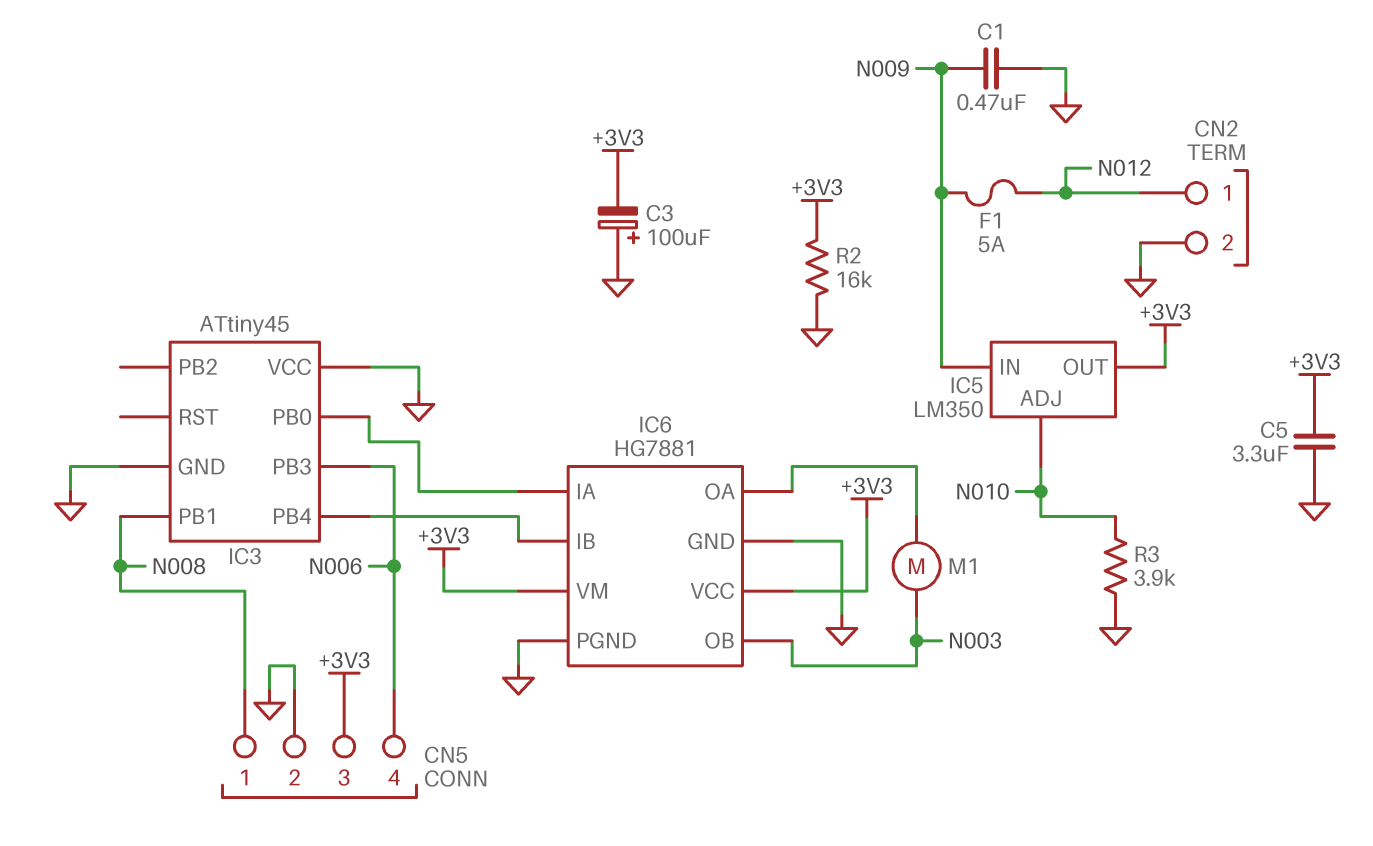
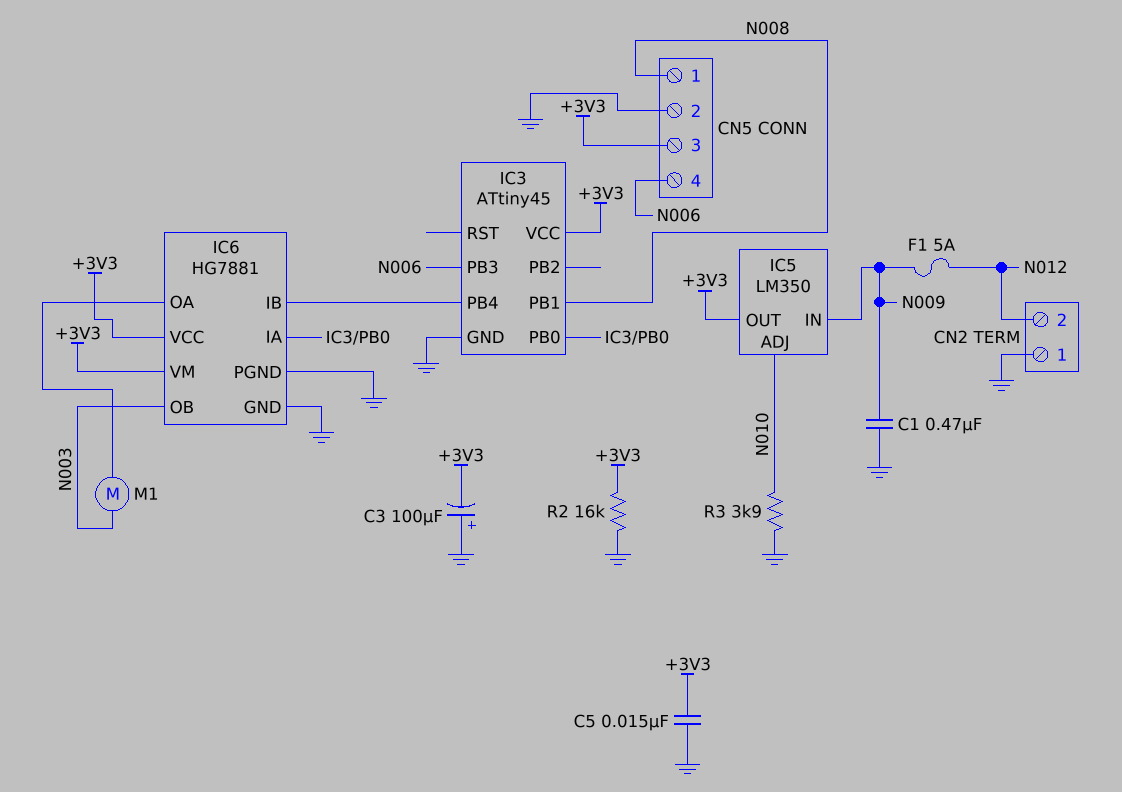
C5: 3.3uF (+3V3, GND) -> 15nF (+3V3, GND)
CN2 pin 1: N012 -> GND
CN2 pin 2: GND -> N012
IC3 pin VCC: GND -> +3V3

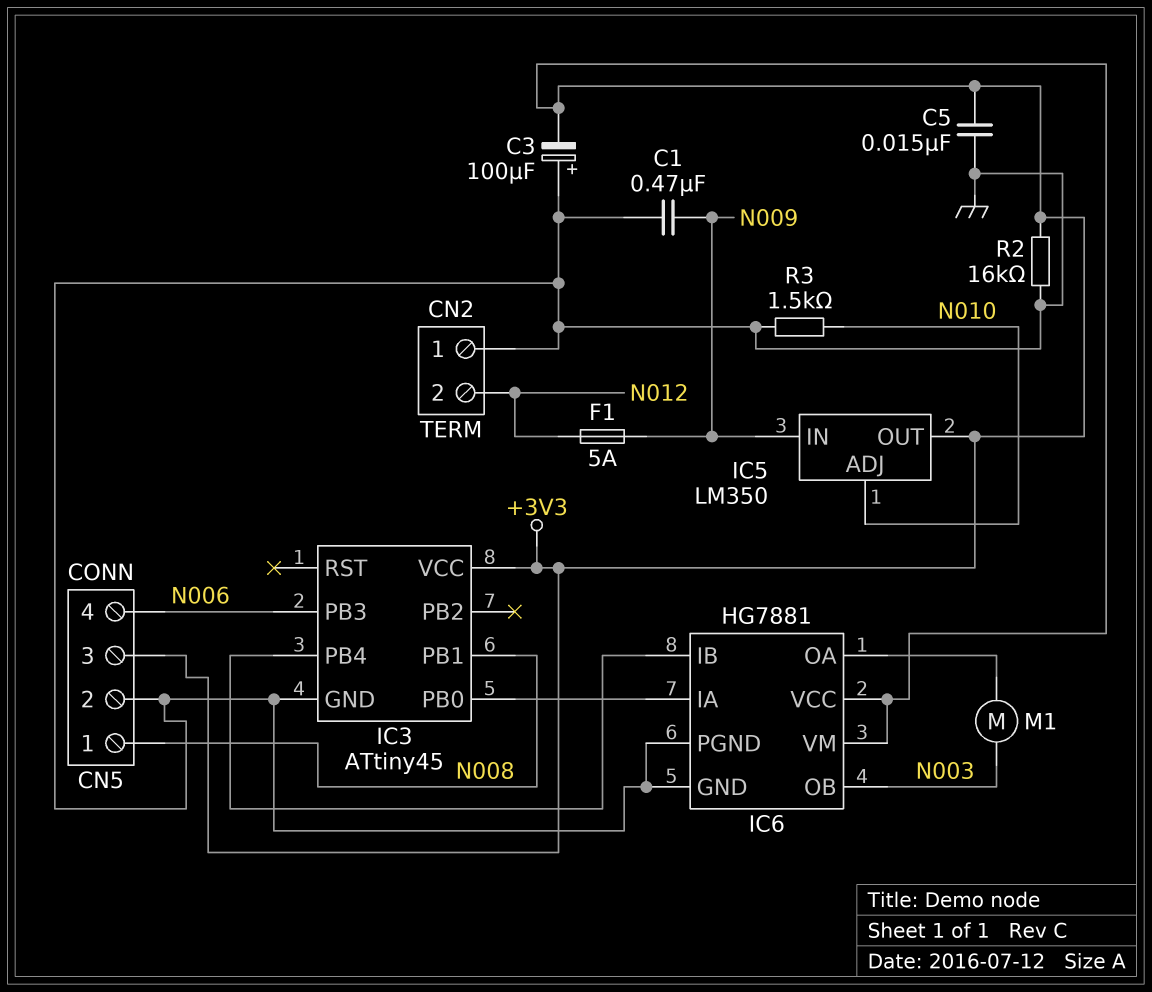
R3: 3.9k (GND, N010) -> 1.5k (GND, N010)

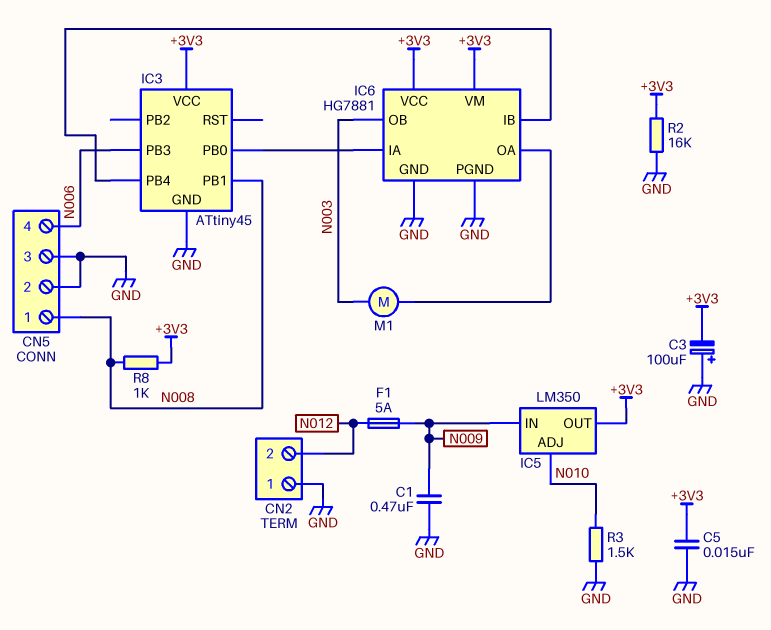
CN5 pin 3: +3V3 -> GND
R8: none -> 1k (+3V3, N008)

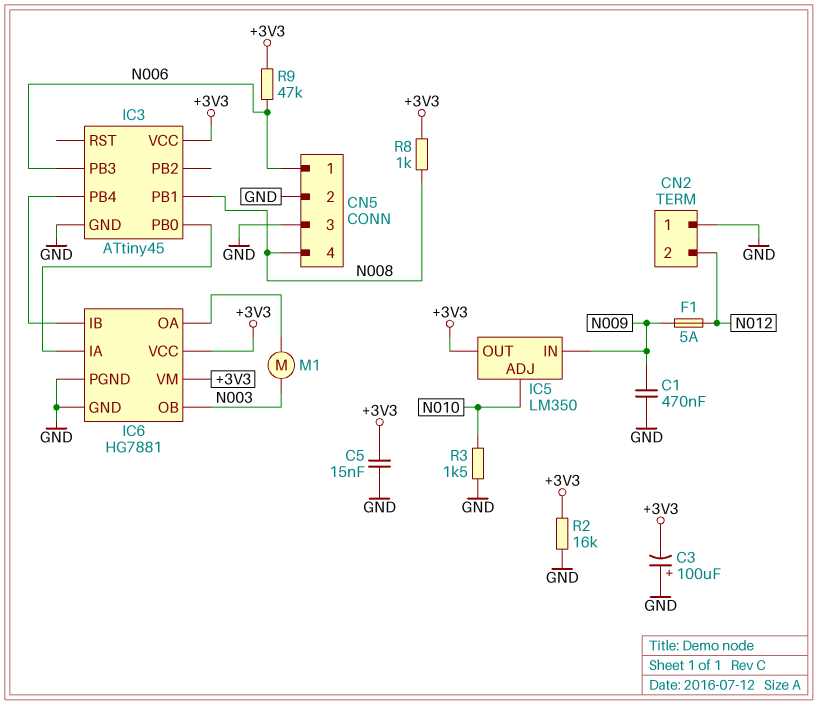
CN5 pin 1: N008 -> N006
CN5 pin 4: N006 -> N008
R9: none -> 47k (+3V3, N006)

